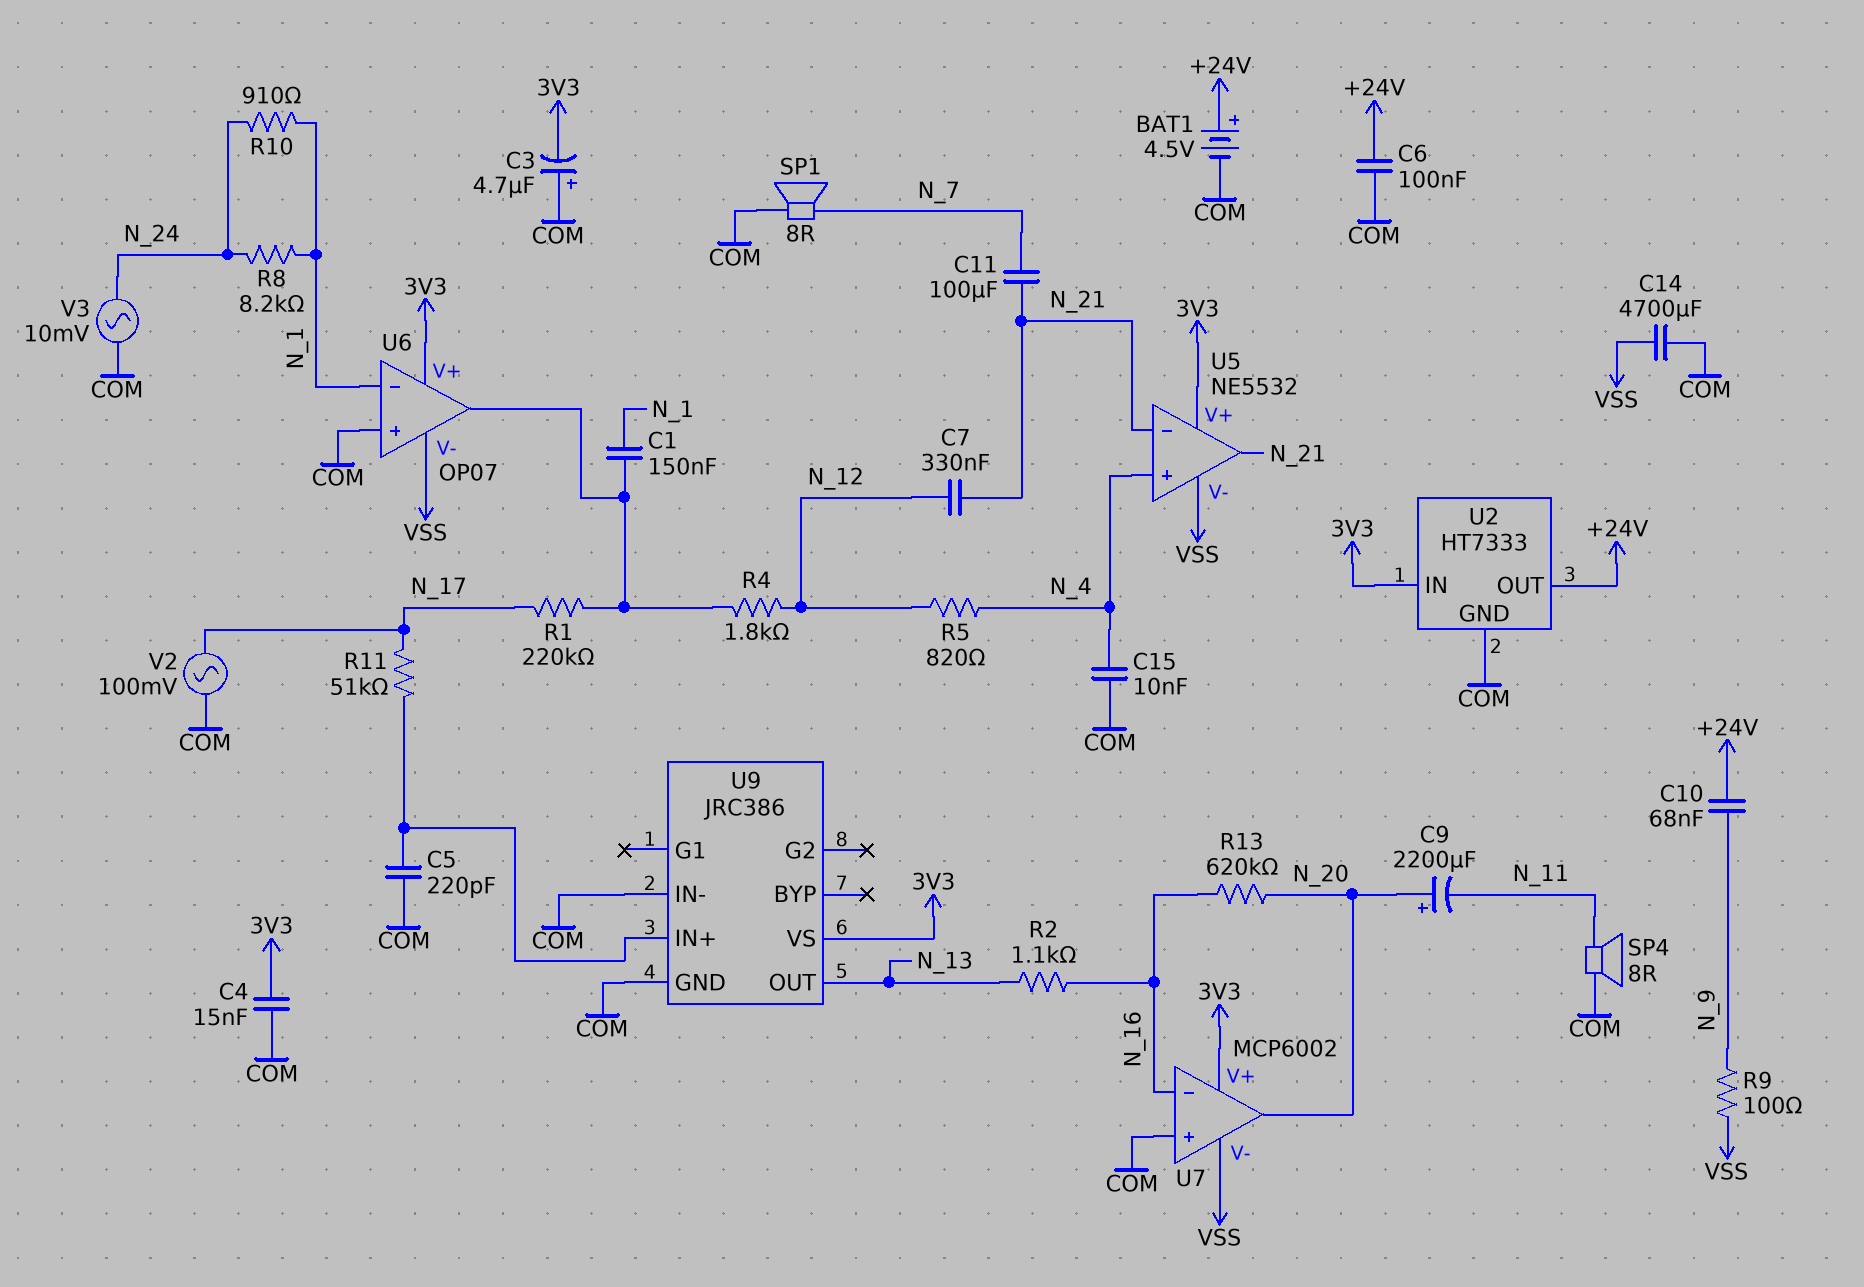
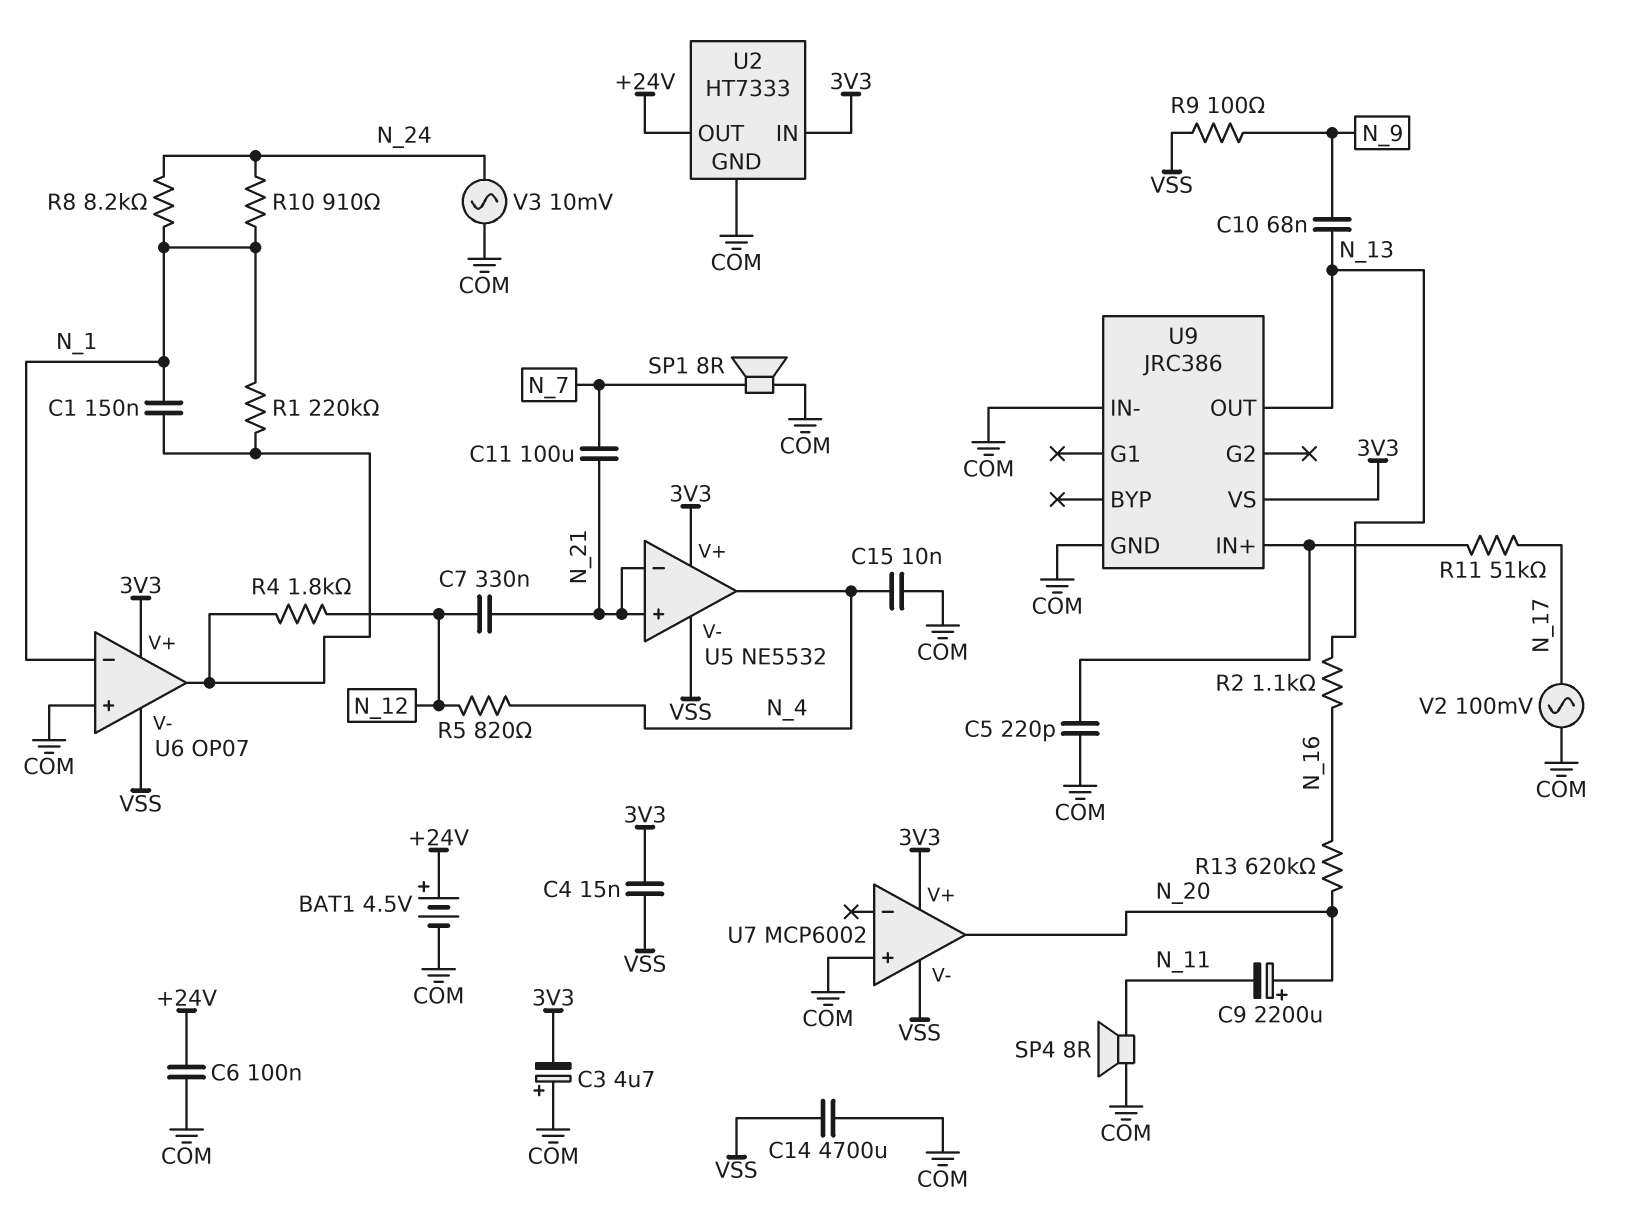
C4: 15nF (3V3, COM) -> 15nF (3V3, VSS)
C10: 68nF (+24V, N_9) -> 68nF (N_9, N_13)
R1: 220k (N_17, U6/out) -> 220k (N_1, U6/out)
U5 pin in+: N_4 -> N_21
U5 pin out: N_21 -> N_4
U7 pin in-: N_16 -> none

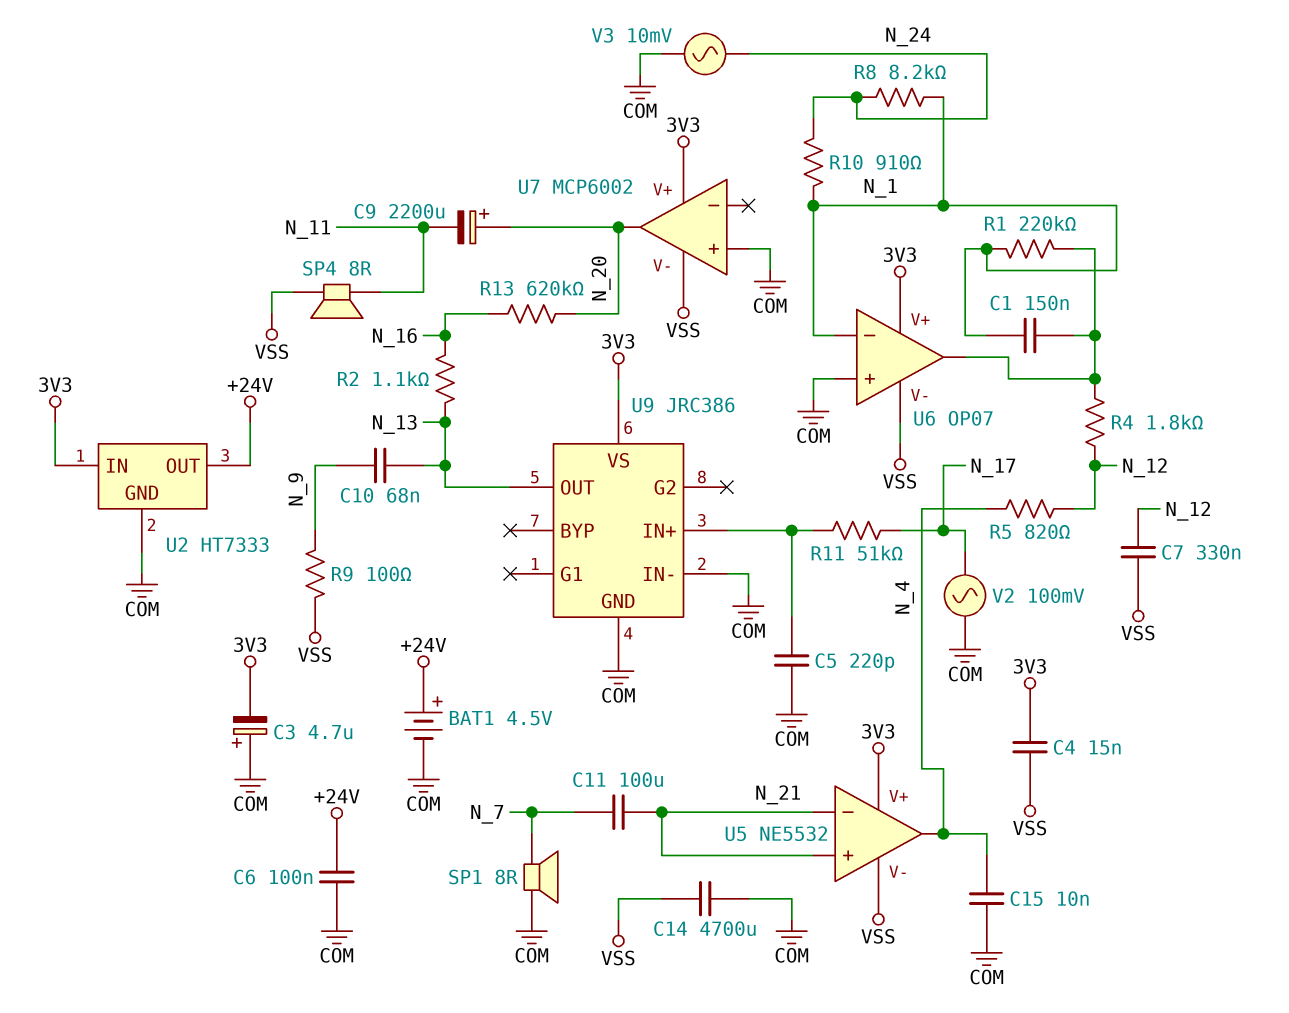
C7: 330nF (N_12, N_21) -> 330nF (N_12, VSS)
SP4: speaker 8R (COM, N_11) -> speaker 8R (N_11, VSS)

